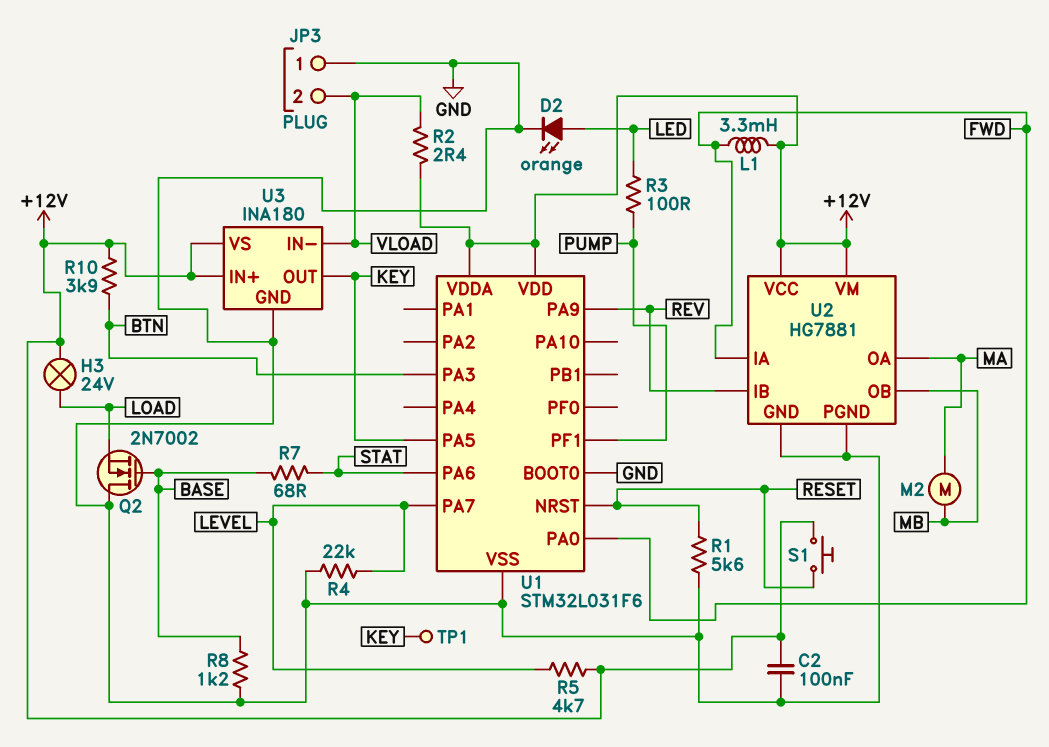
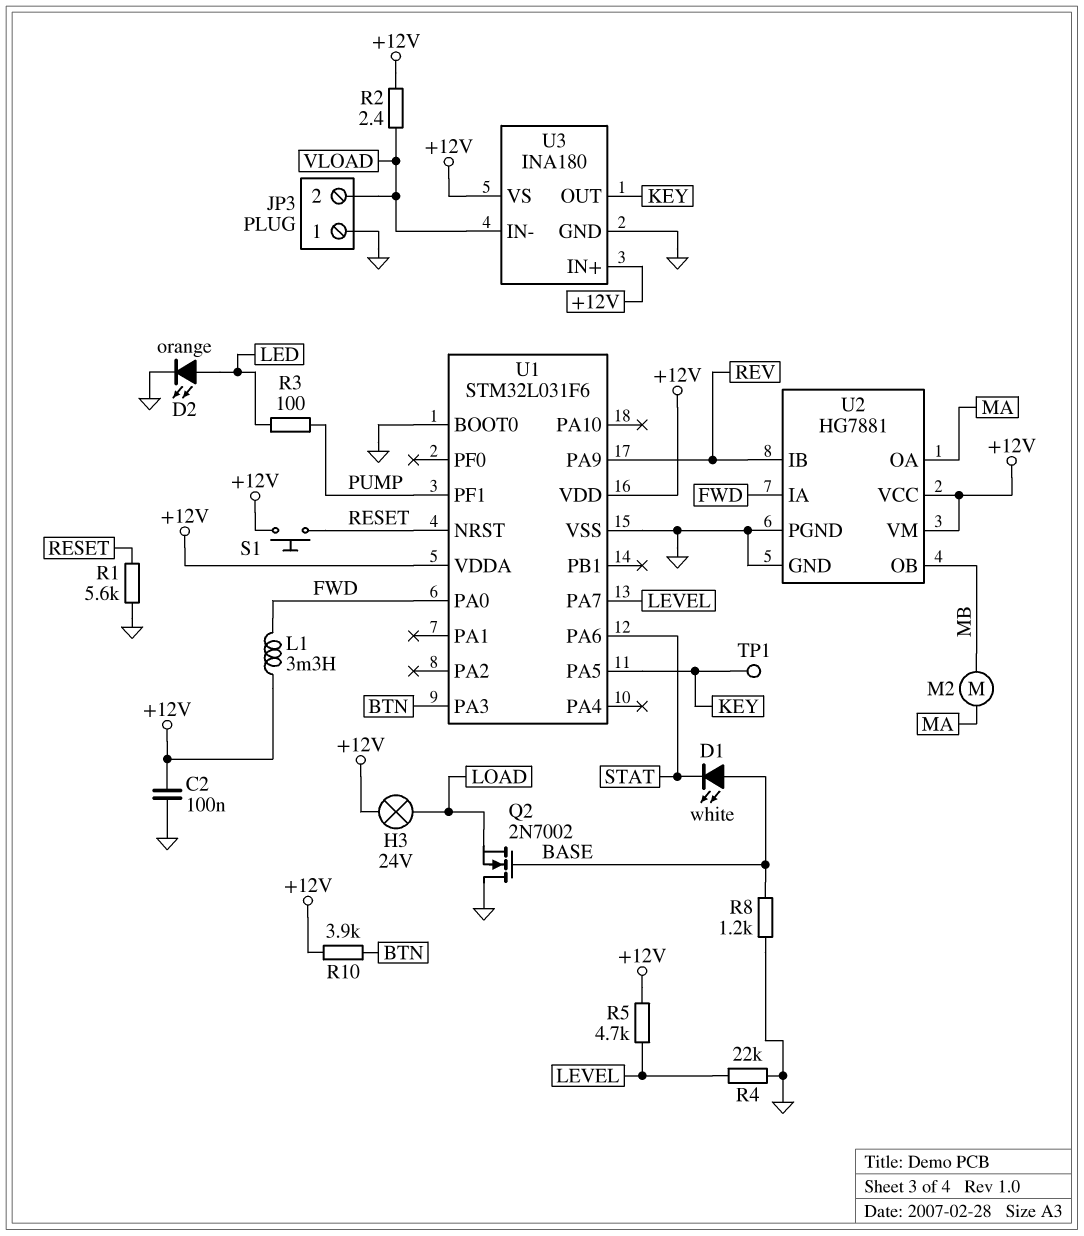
D1: none -> LED white (A BASE, K STAT)
R7: 68 (BASE, STAT) -> none

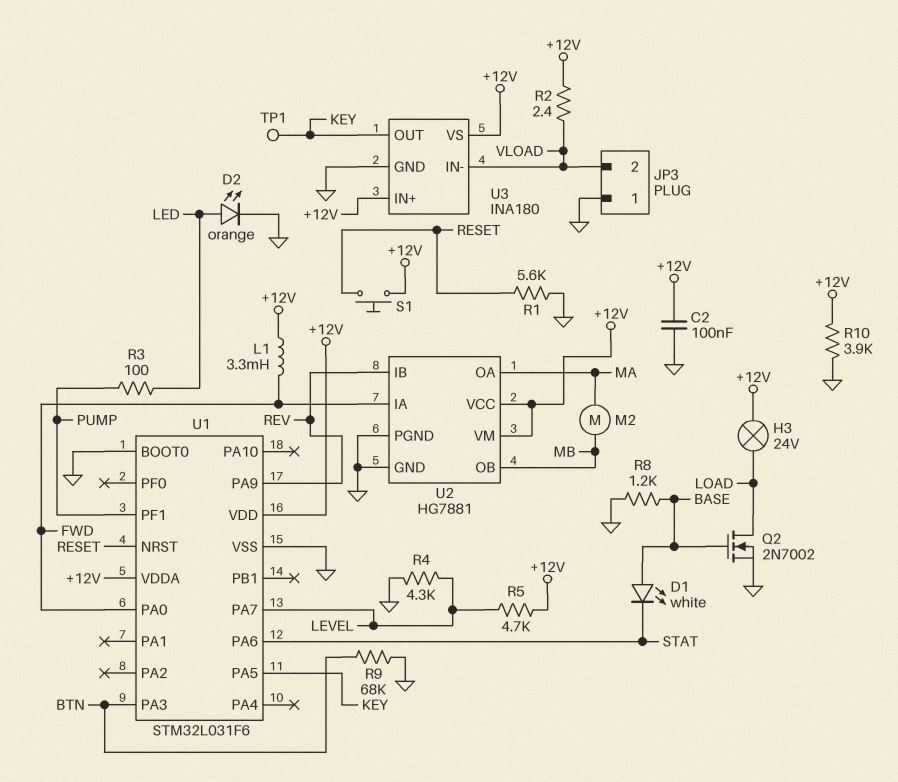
Q2: NMOS 2N7002 (G BASE, D GND, S LOAD) -> NMOS 2N7002 (G BASE, D LOAD, S GND)
R4: 22k (GND, LEVEL) -> 4.3k (GND, LEVEL)
R9: none -> 68k (BTN, GND)
R10: 3.9k (+12V, BTN) -> 3.9k (+12V, GND)

